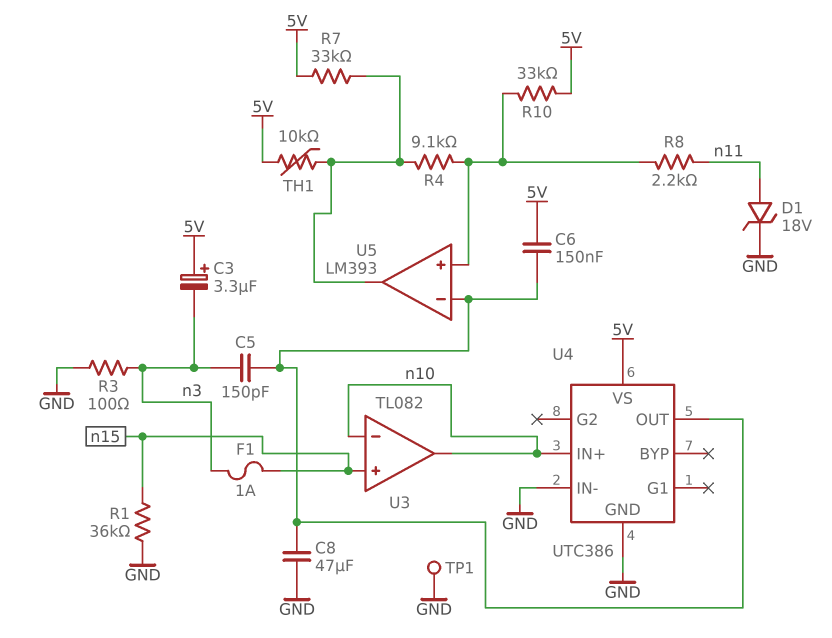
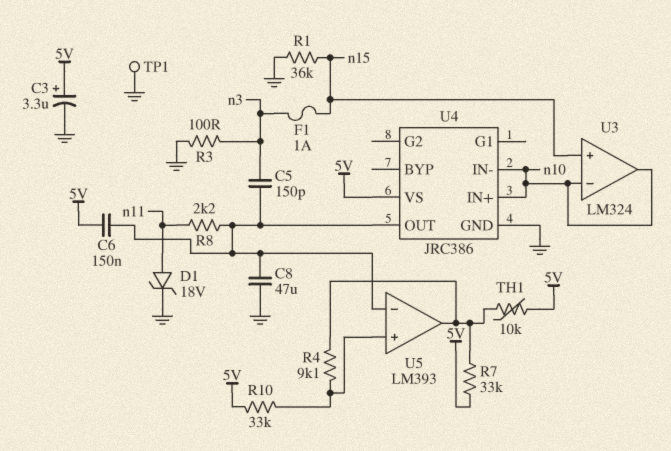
C3: 3.3uF (plus 5V, minus n3) -> 3.3uF (plus 5V, minus GND)
R8: 2.2k (U5/in+, n11) -> 2.2k (U4/OUT, n11)
U3: TL082 -> LM324
U4: UTC386 -> JRC386
U4 pin IN-: GND -> n10

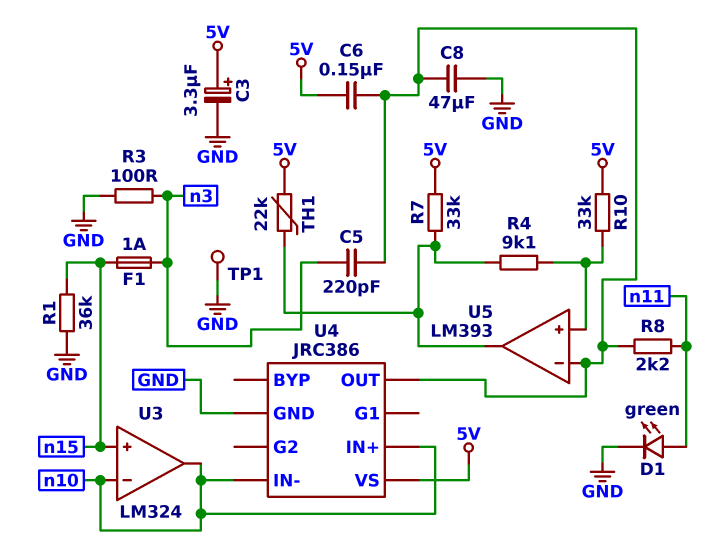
C5: 150pF (U4/OUT, n3) -> 220pF (U4/OUT, n3)
D1: zener 18V (A n11, K GND) -> LED green (A n11, K GND)
TH1: 10k (5V, U5/out) -> 22k (5V, U5/out)

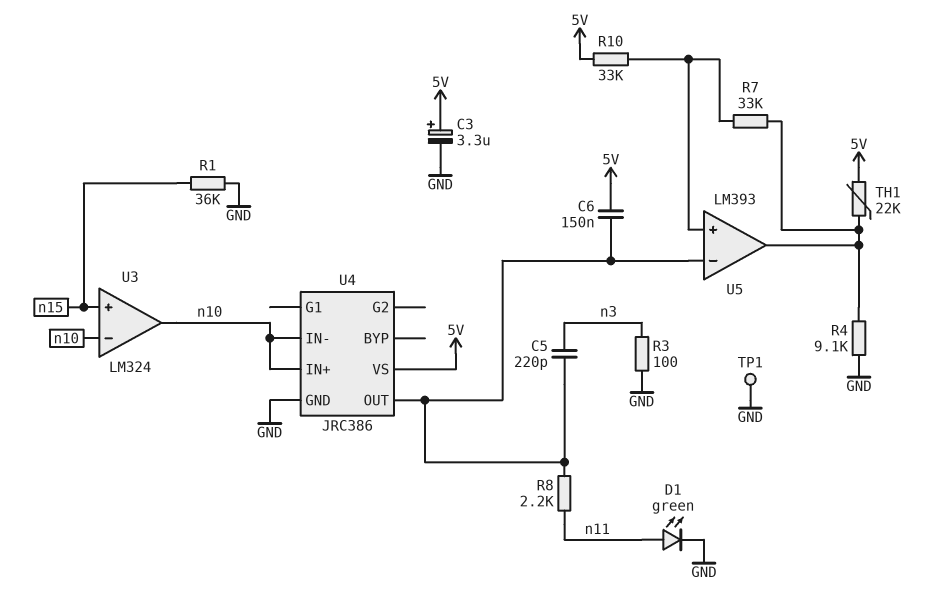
C8: 47uF (GND, U4/OUT) -> none
F1: 1A (n3, n15) -> none
R4: 9.1k (U5/in+, U5/out) -> 9.1k (GND, U5/out)
R7: 33k (5V, U5/out) -> 33k (U5/in+, U5/out)

